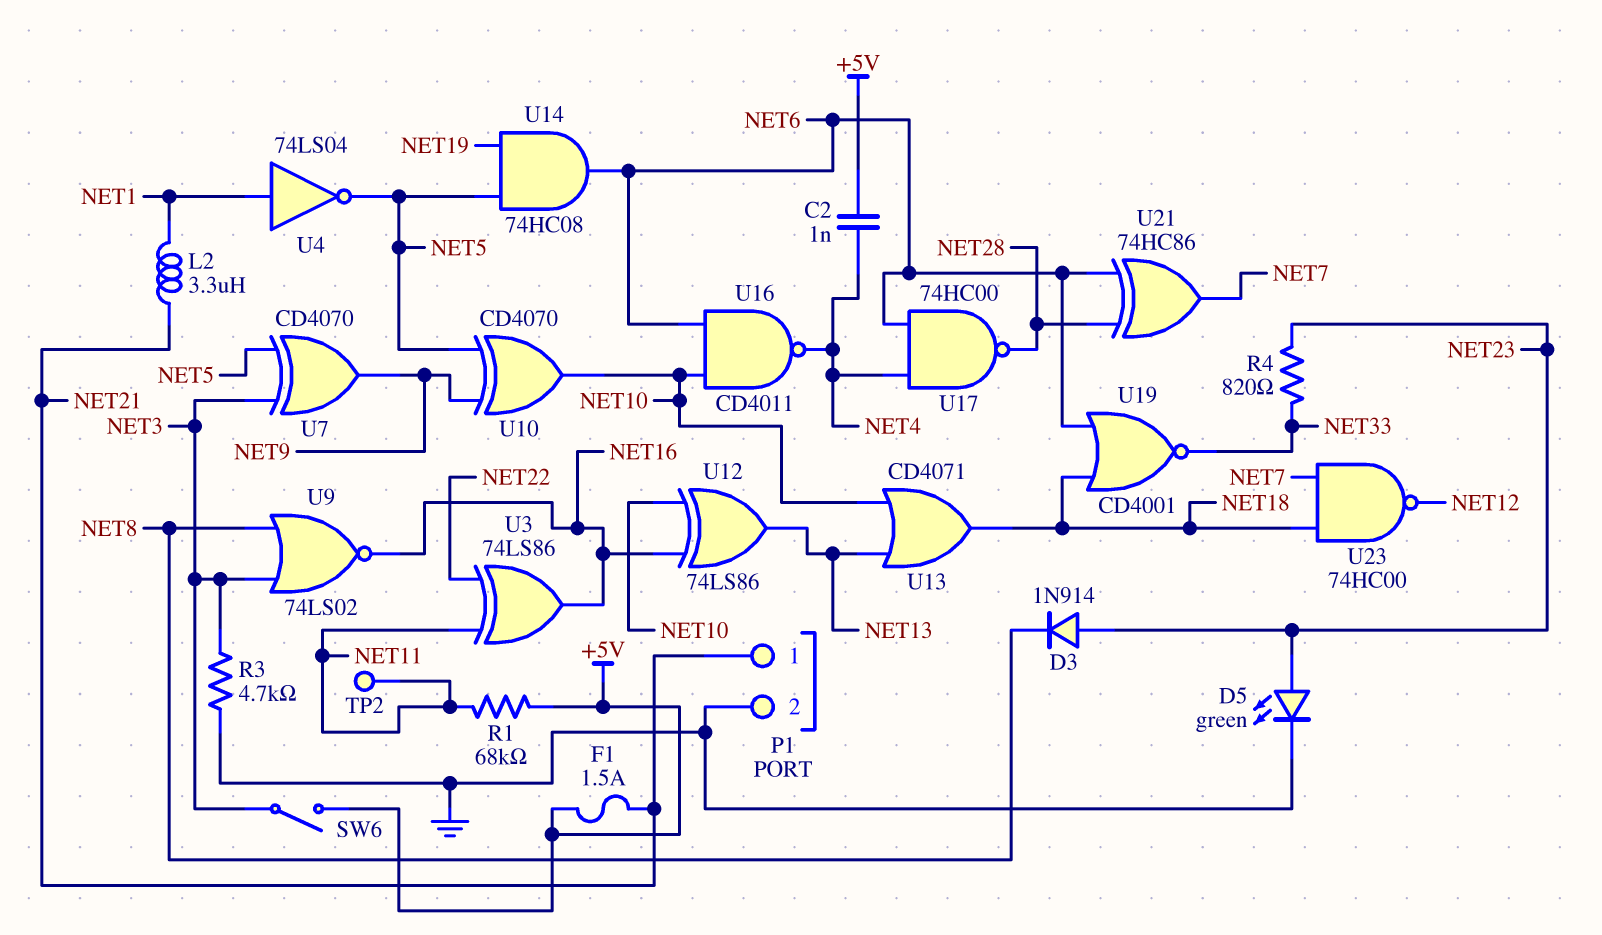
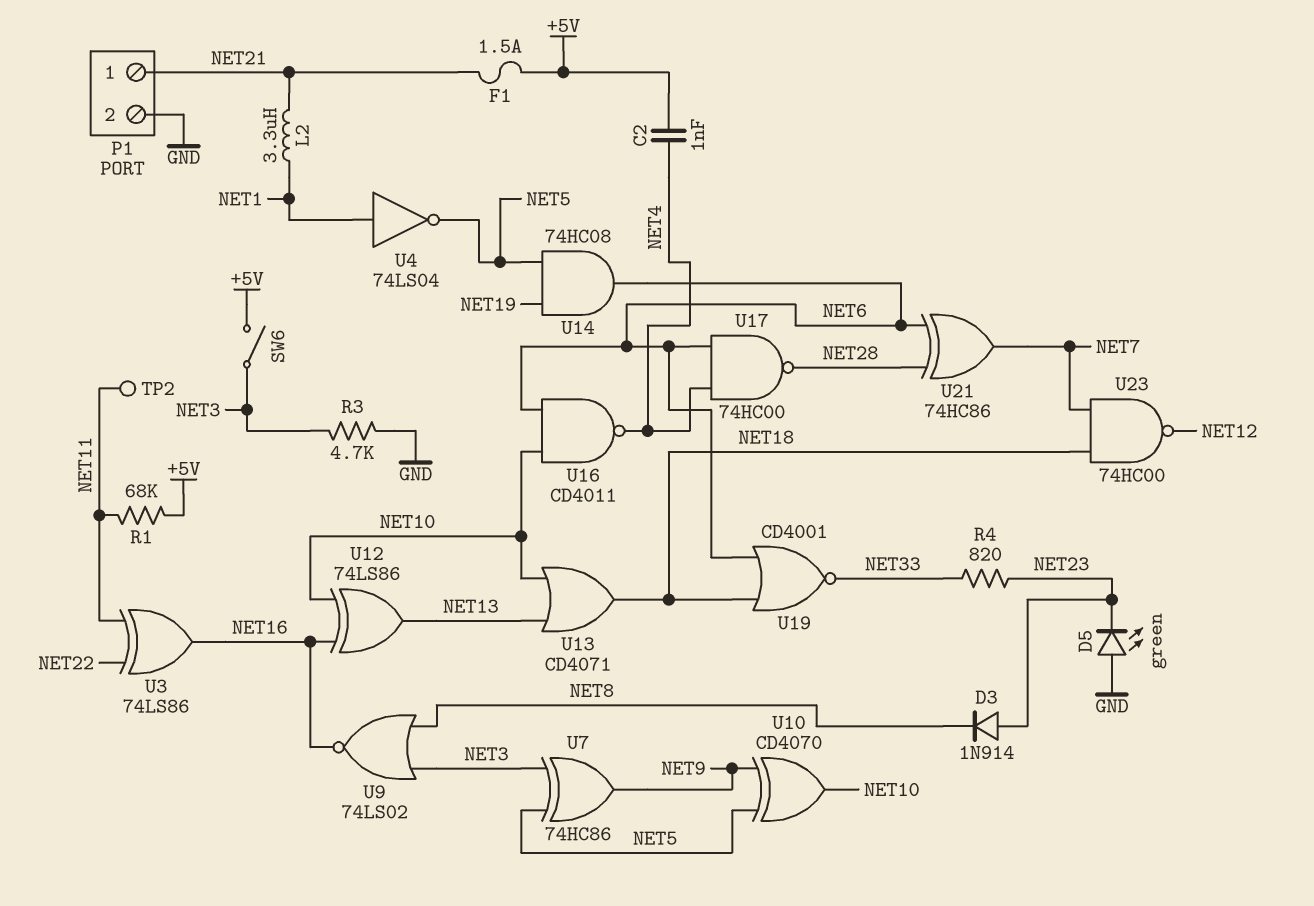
D5: LED green (A NET23, K GND) -> LED green (A GND, K NET23)
U7: XOR CD4070 (in NET3, in NET5, out NET9) -> XOR 74HC86 (in NET3, in NET5, out NET9)

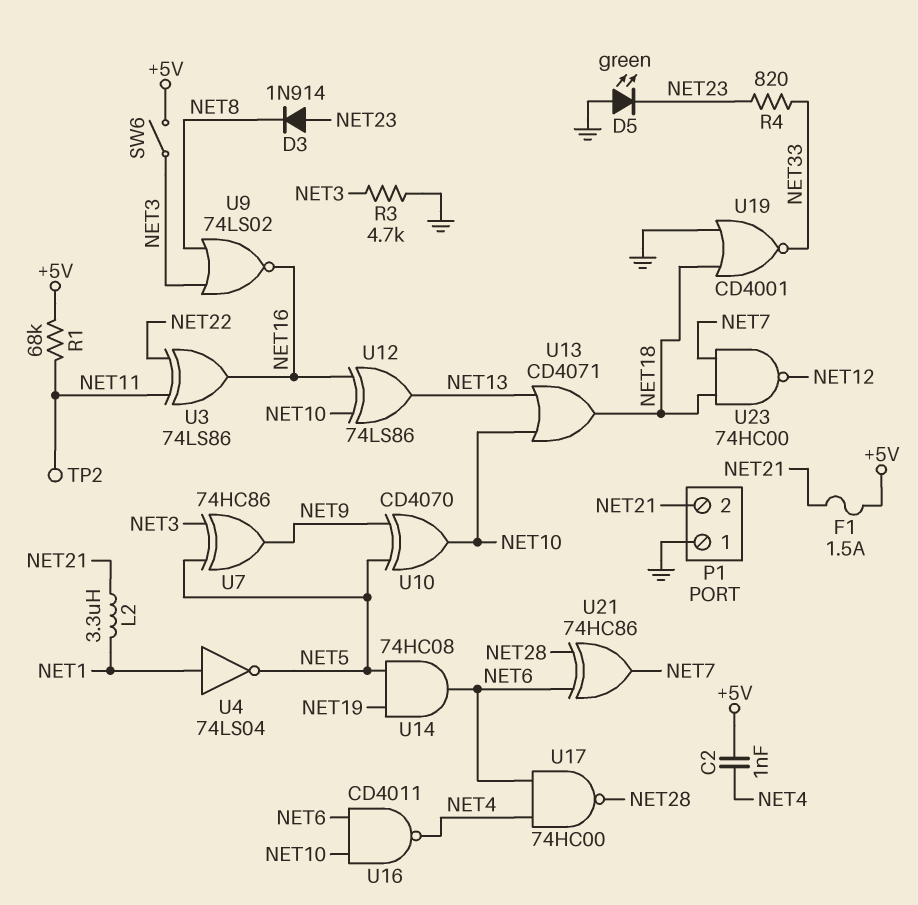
P1 pin 1: NET21 -> GND
P1 pin 2: GND -> NET21
U19: NOR CD4001 (in NET6, in NET18, out NET33) -> NOR CD4001 (in GND, in NET18, out NET33)

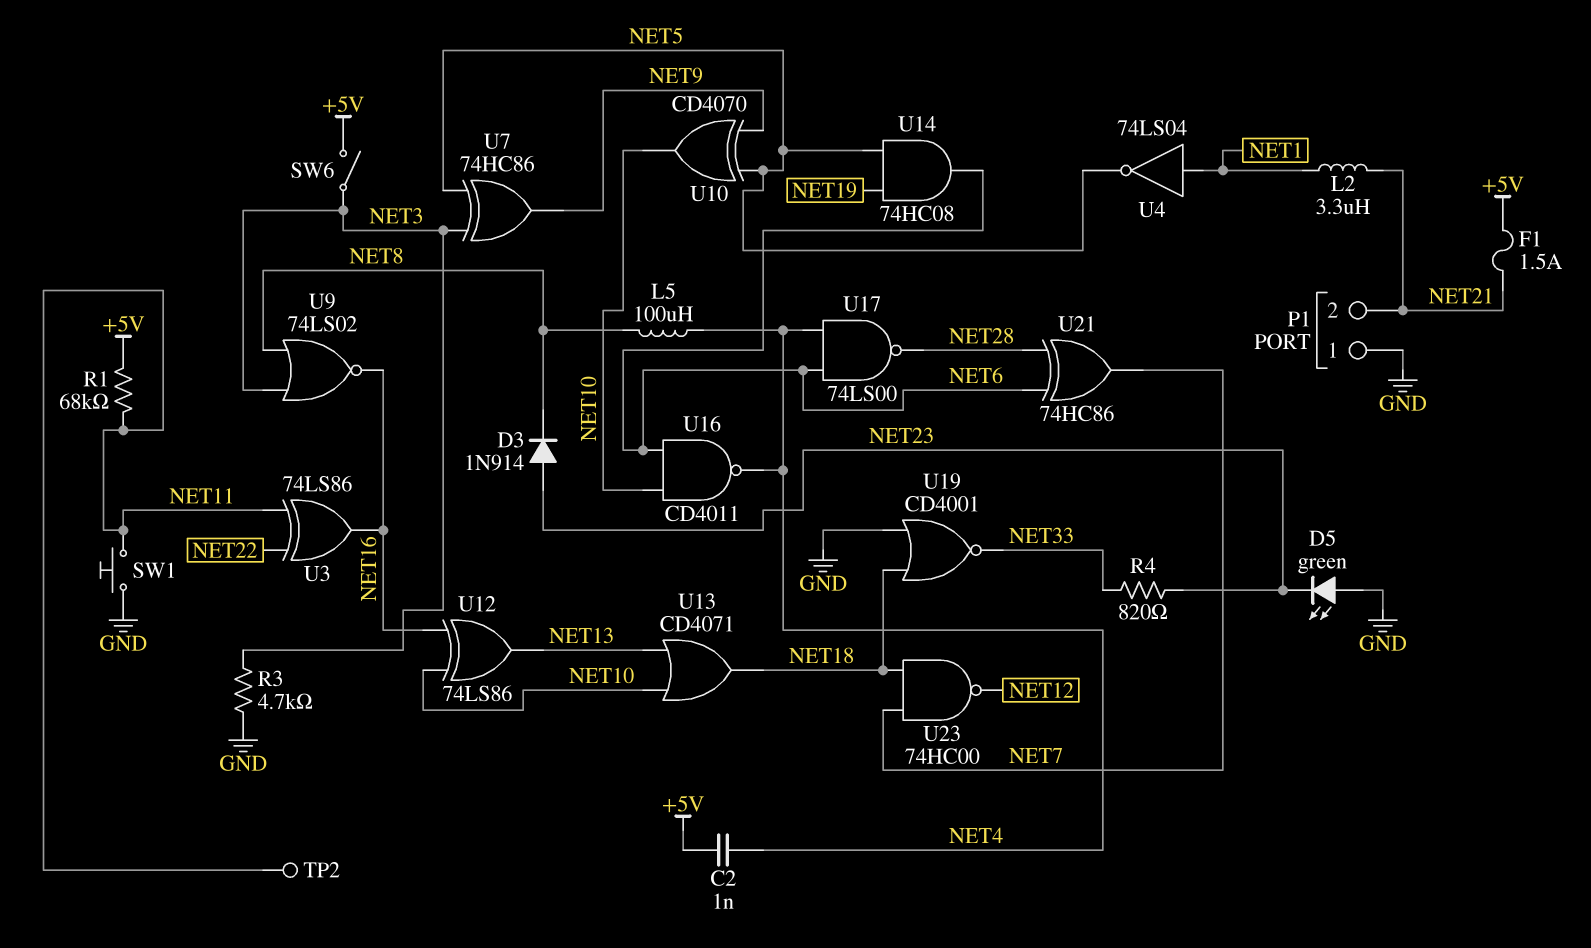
L5: none -> 100uH (NET4, NET8)
SW1: none -> button (GND, NET11)
U17: NAND 74HC00 (in NET4, in NET6, out NET28) -> NAND 74LS00 (in NET4, in NET6, out NET28)

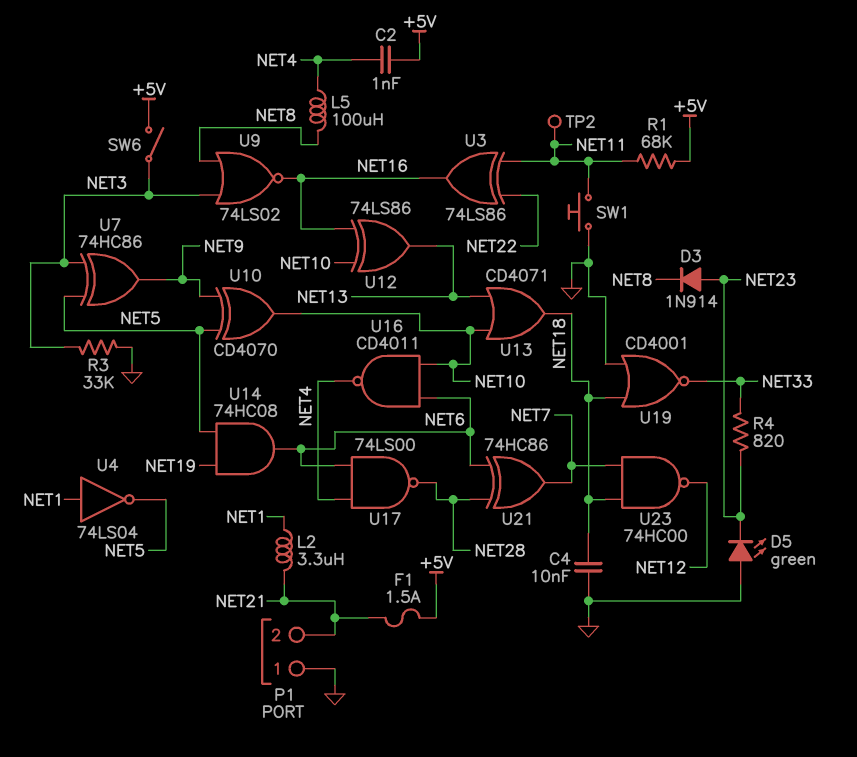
C4: none -> 10nF (GND, NET18)
R3: 4.7k (GND, NET3) -> 33k (GND, NET3)

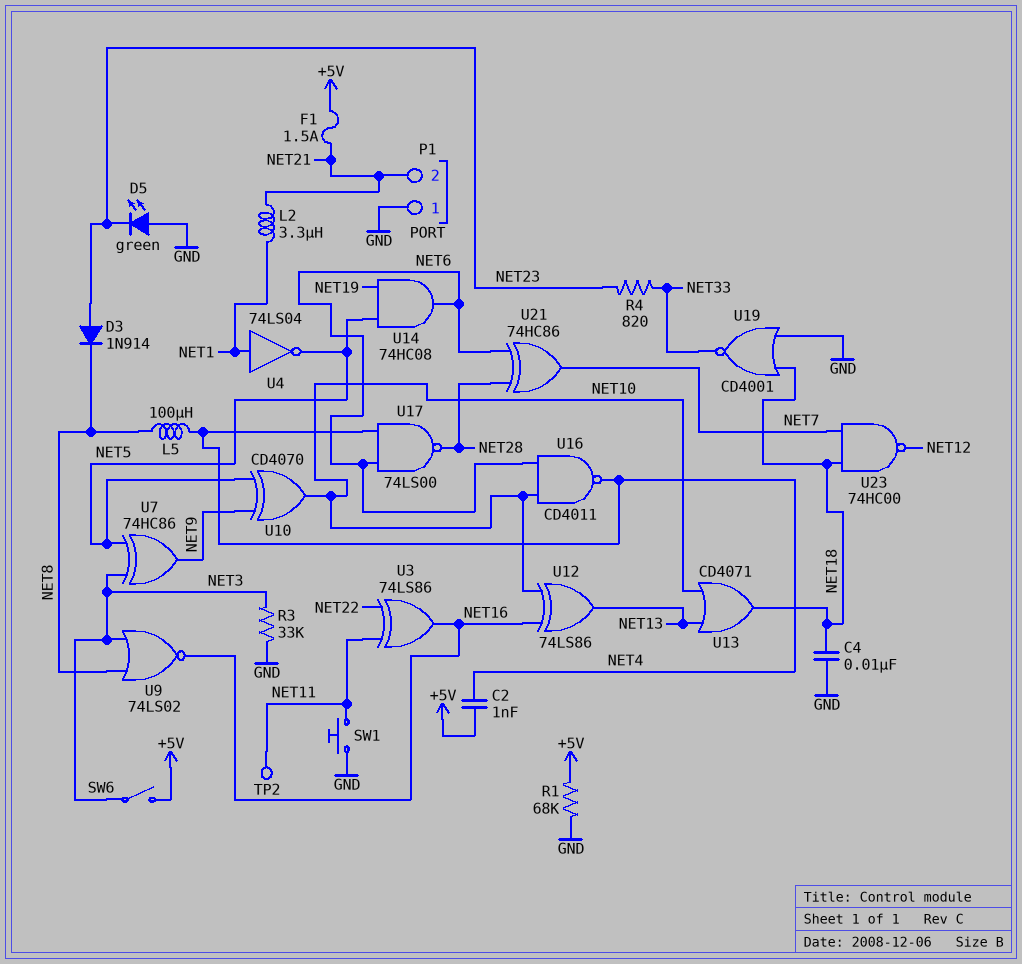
R1: 68k (+5V, NET11) -> 68k (+5V, GND)

